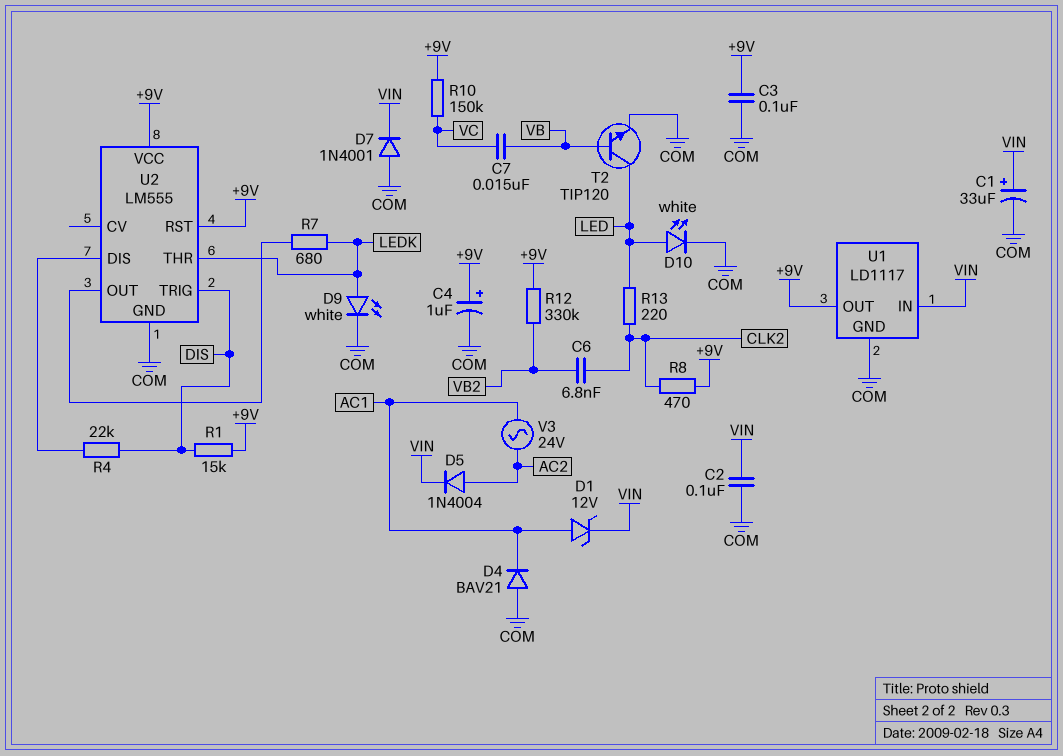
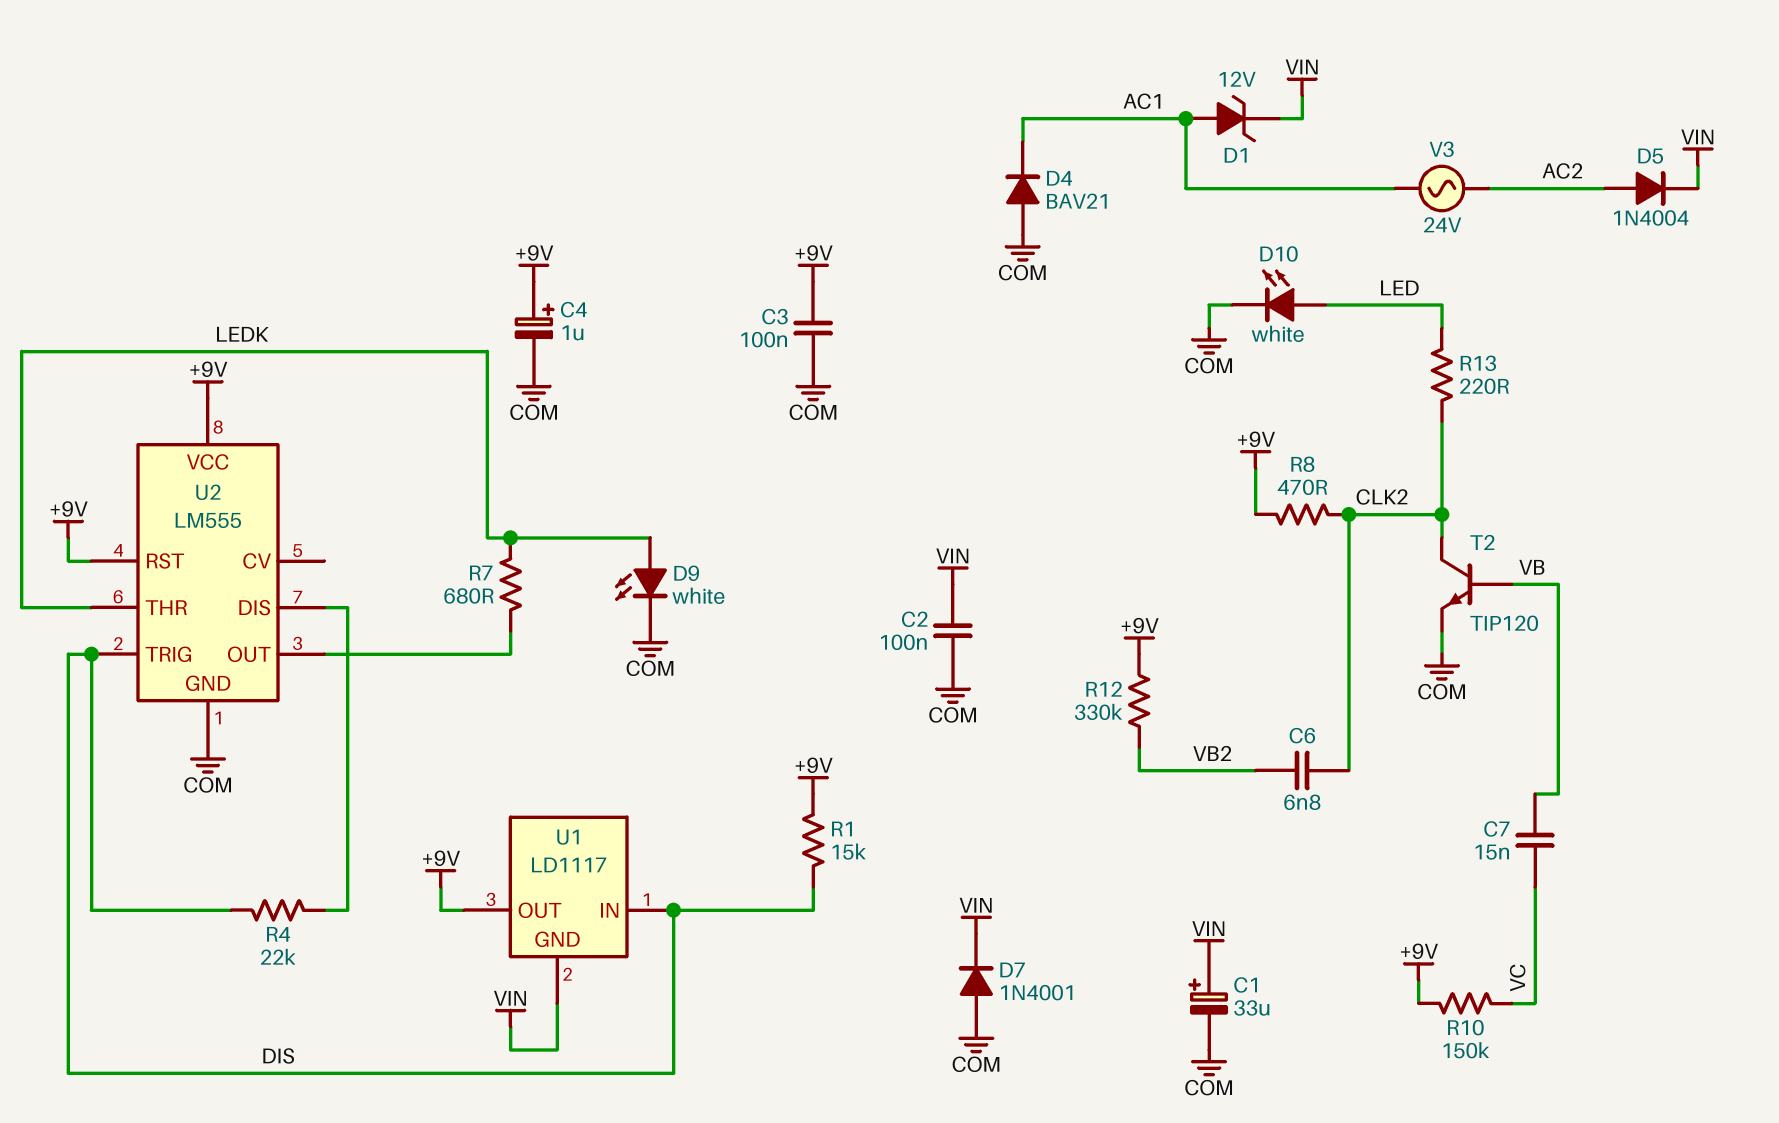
T2: NPN TIP120 (B VB, C LED, E COM) -> NPN TIP120 (B VB, C CLK2, E COM)
U1 pin GND: COM -> VIN
U1 pin IN: VIN -> DIS

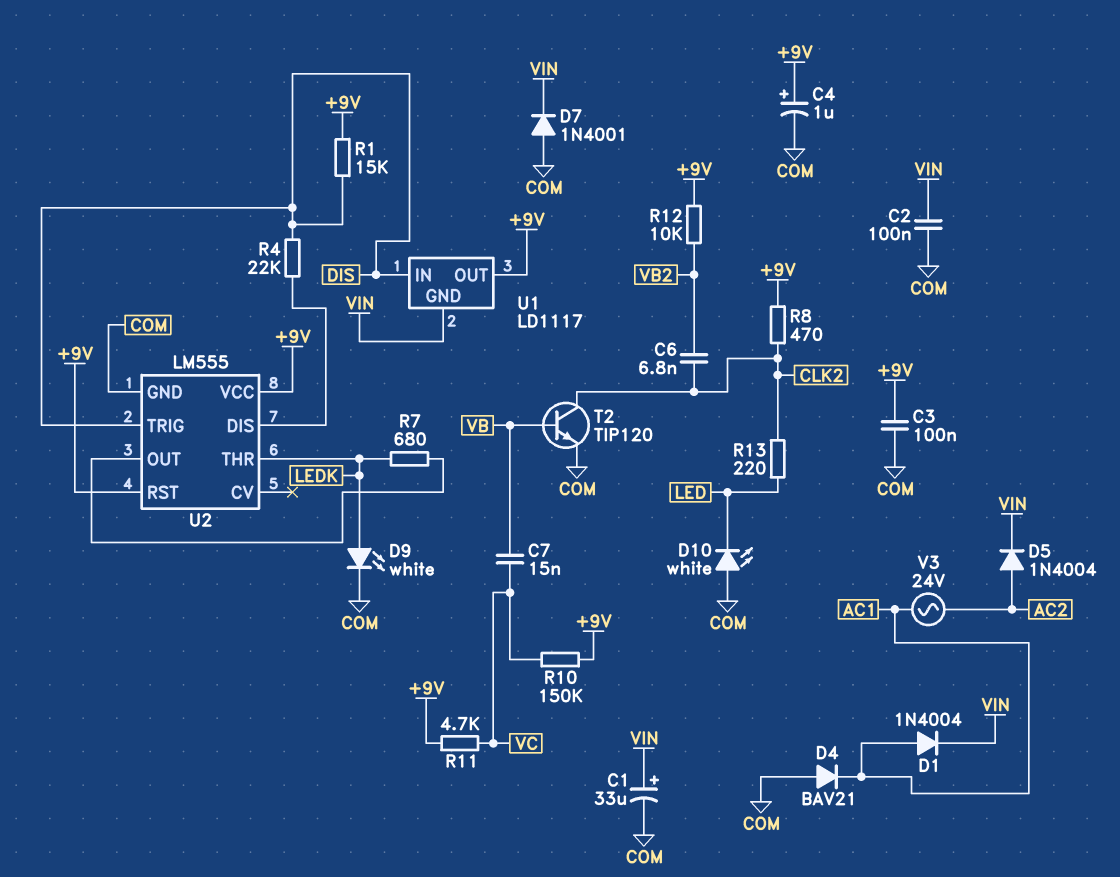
D1: zener 12V (A AC1, K VIN) -> diode 1N4004 (A AC1, K VIN)
D10: LED white (A LED, K COM) -> LED white (A COM, K LED)
R11: none -> 4.7k (+9V, VC)
R12: 330k (+9V, VB2) -> 10k (+9V, VB2)

